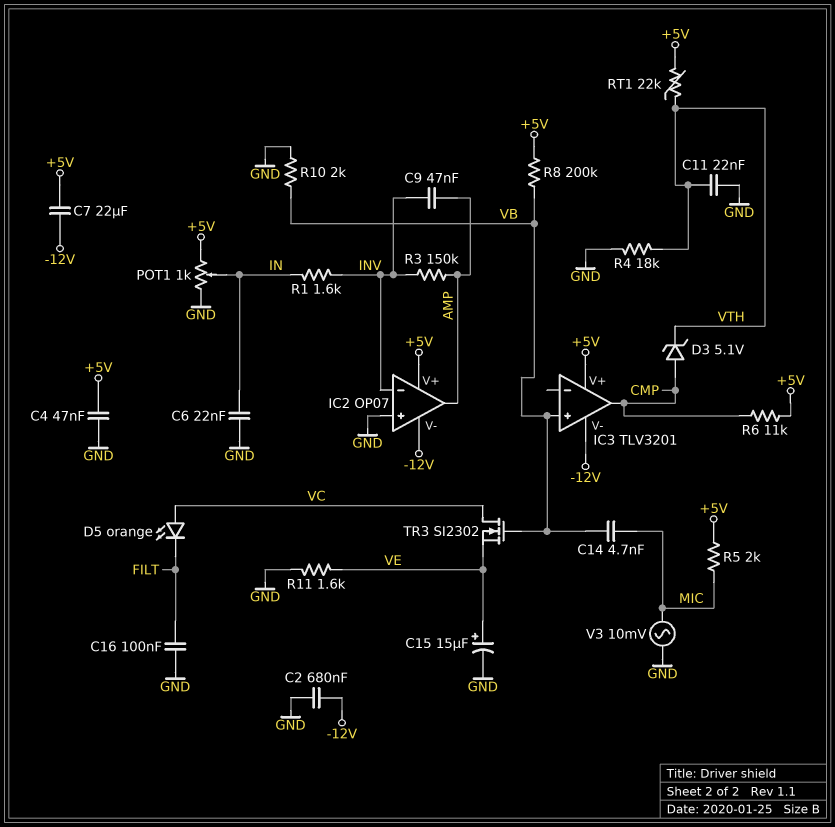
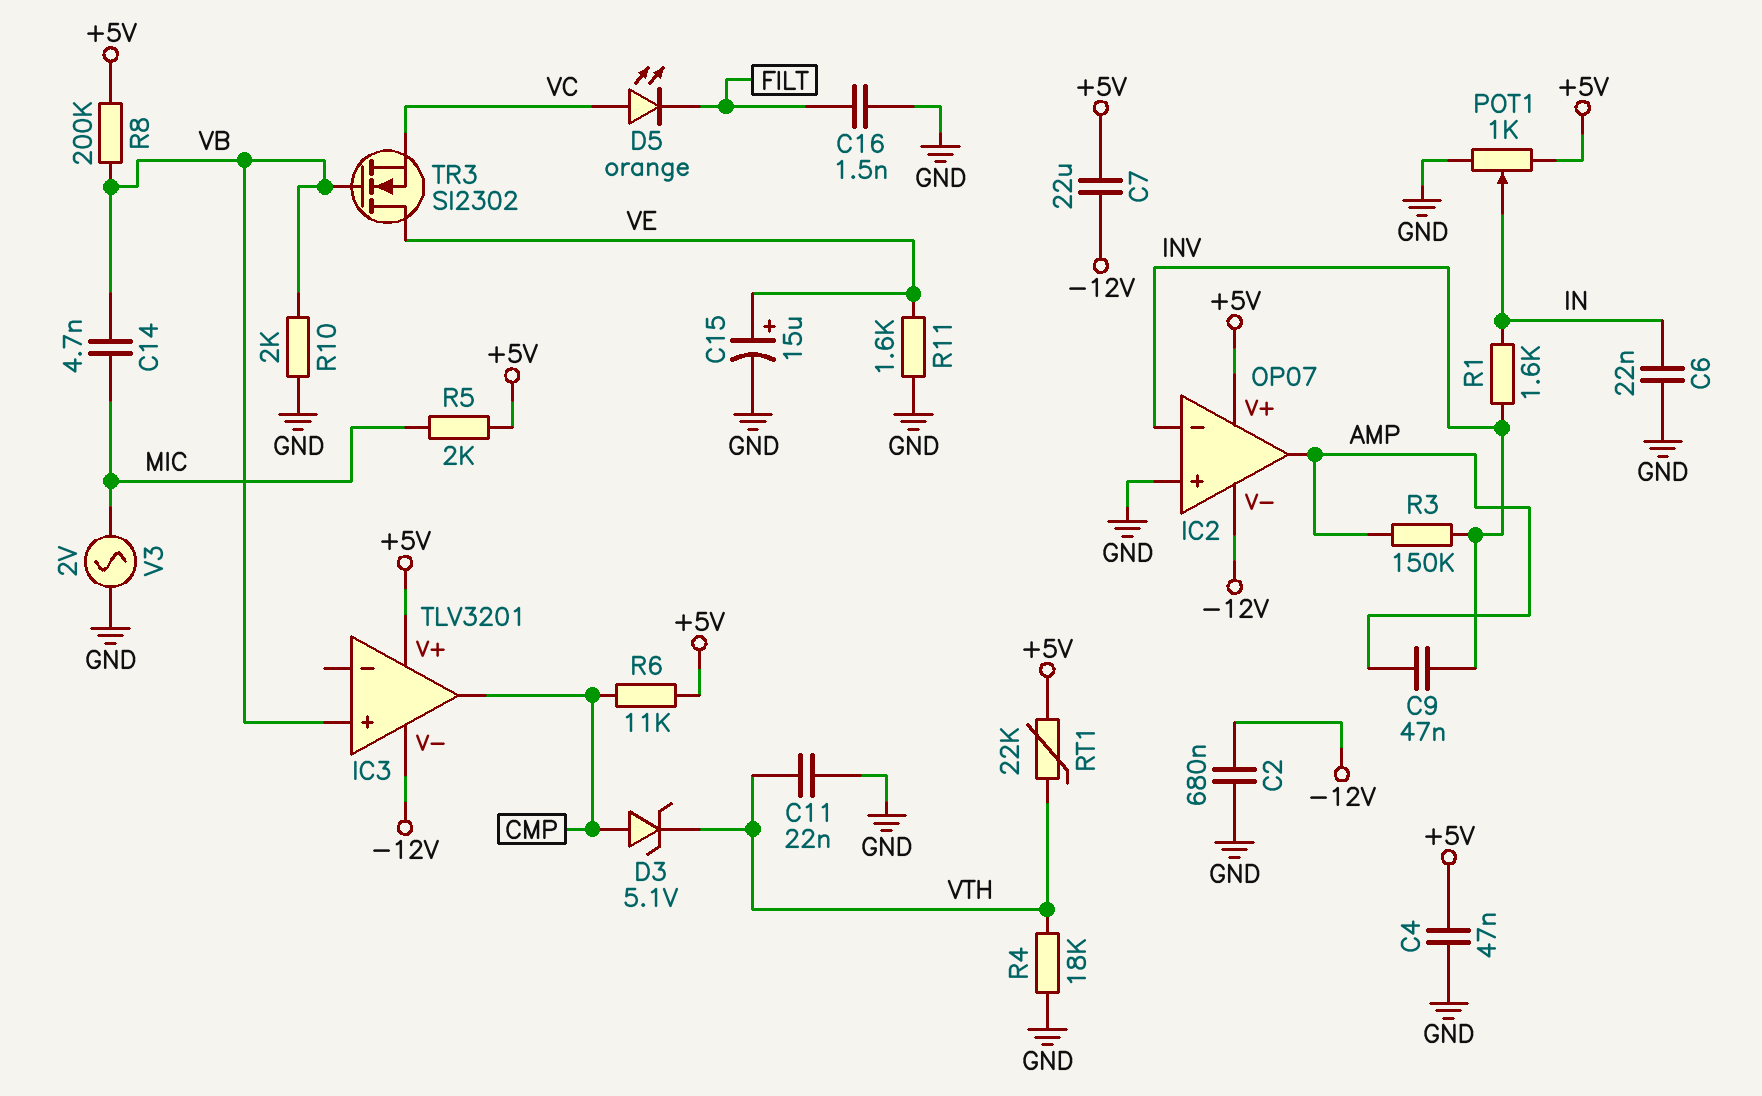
C16: 100nF (FILT, GND) -> 1.5nF (FILT, GND)
TR3: NMOS SI2302 (G VB, D VC, S VE) -> NMOS SI2302 (G VB, D VE, S VC)
V3: AC 10mV (GND, MIC) -> AC 2V (GND, MIC)

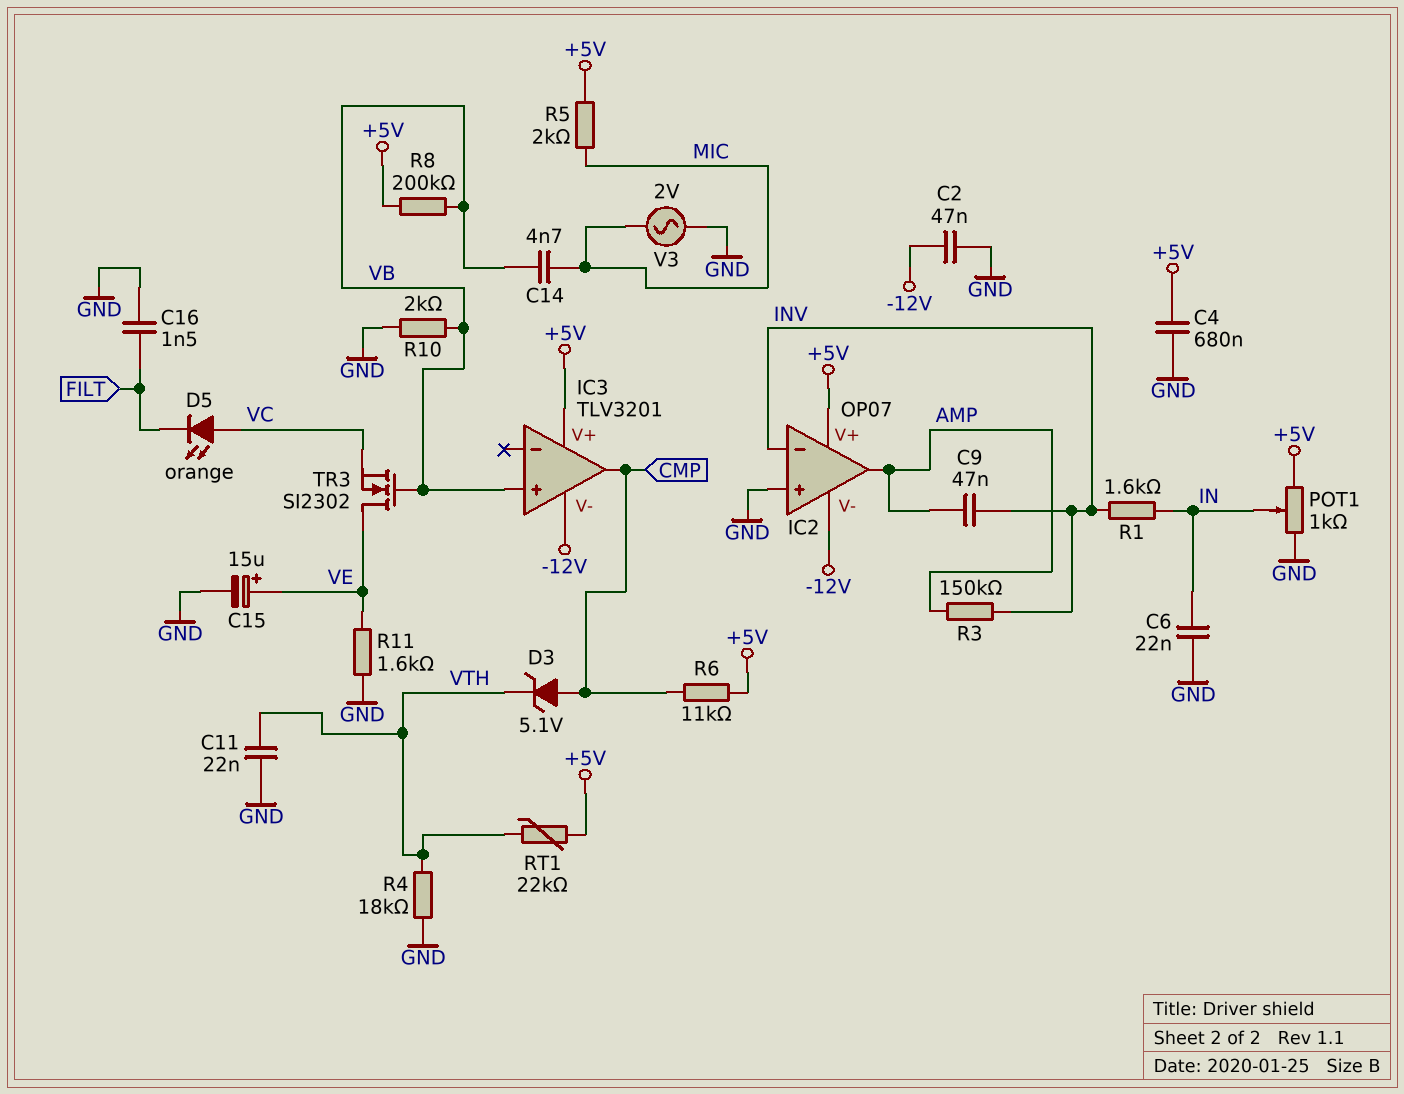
C2: 680nF (-12V, GND) -> 47nF (-12V, GND)
C4: 47nF (+5V, GND) -> 680nF (+5V, GND)
C7: 22uF (+5V, -12V) -> none

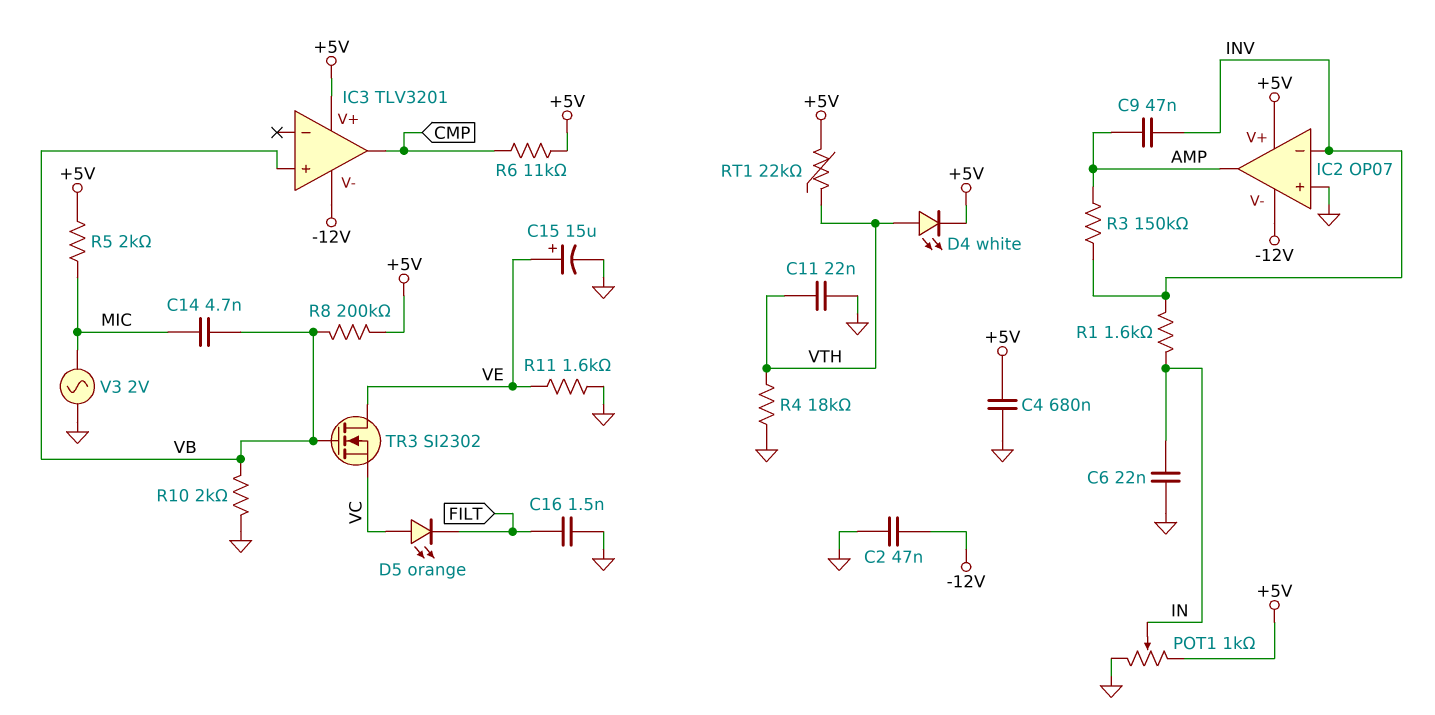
D3: zener 5.1V (A CMP, K VTH) -> none
D4: none -> LED white (A VTH, K +5V)

